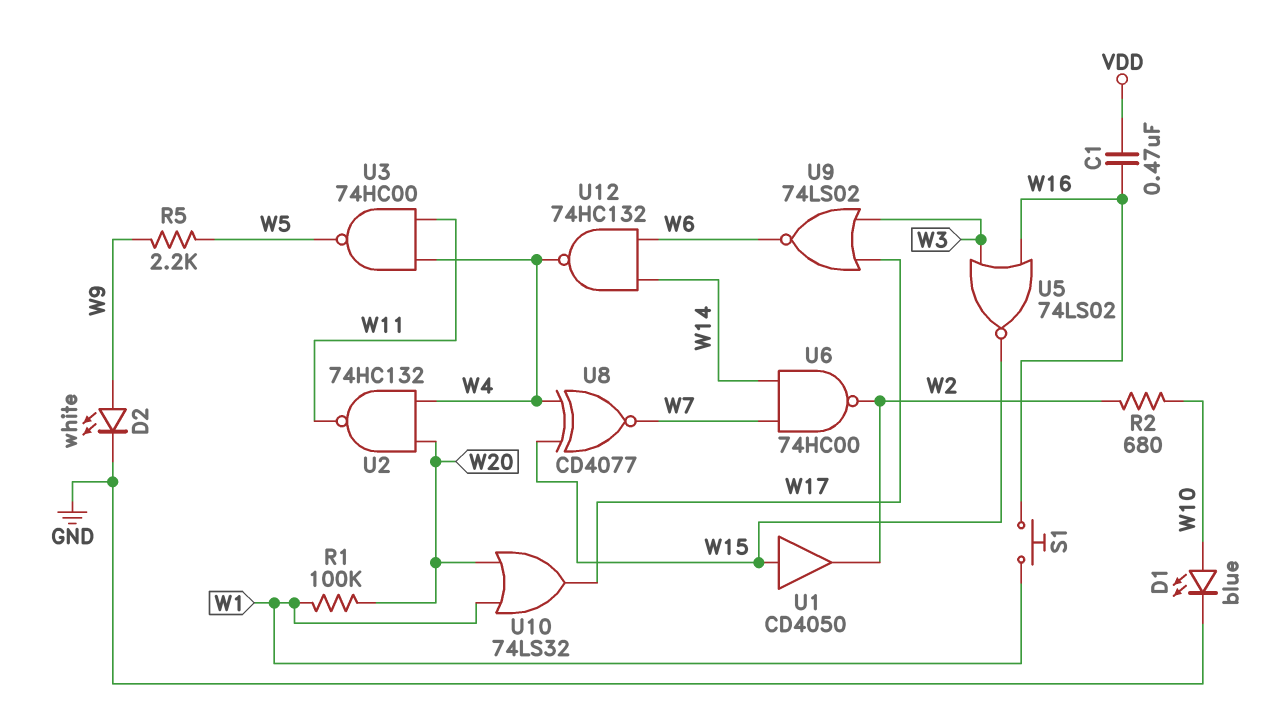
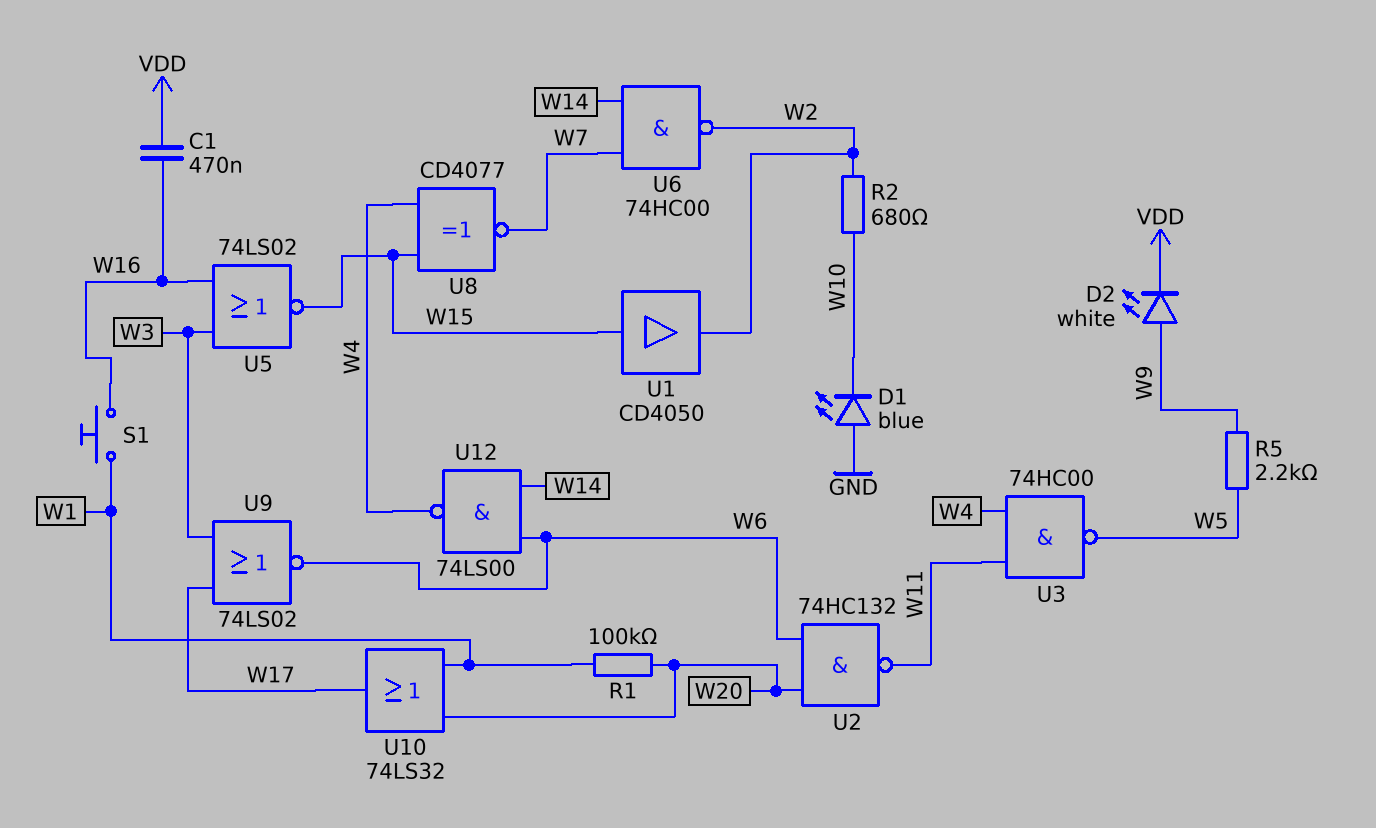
D1: LED blue (A W10, K GND) -> LED blue (A GND, K W10)
D2: LED white (A W9, K GND) -> LED white (A W9, K VDD)
U2: NAND 74HC132 (in W4, in W20, out W11) -> NAND 74HC132 (in W6, in W20, out W11)
U12: NAND 74HC132 (in W6, in W14, out W4) -> NAND 74LS00 (in W6, in W14, out W4)

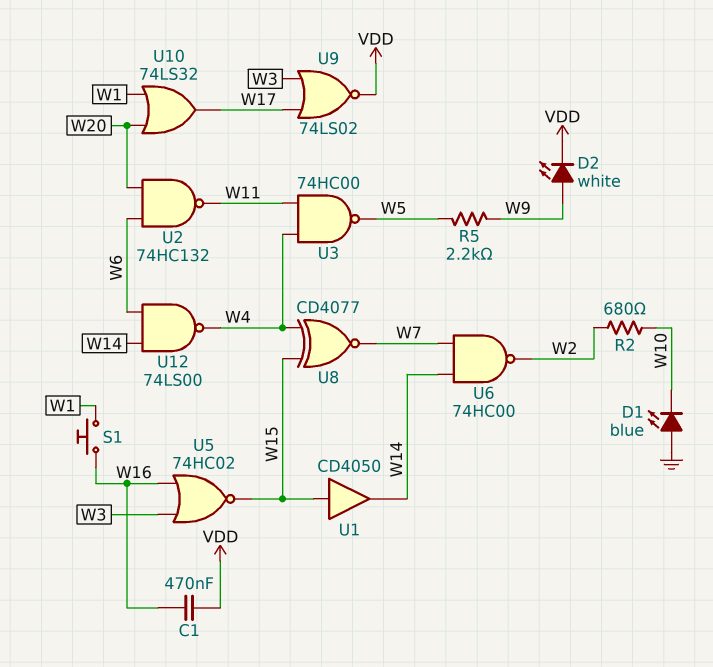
R1: 100k (W1, W20) -> none
U1: buffer CD4050 (in W15, out W2) -> buffer CD4050 (in W15, out W14)
U5: NOR 74LS02 (in W3, in W16, out W15) -> NOR 74HC02 (in W3, in W16, out W15)
U9: NOR 74LS02 (in W3, in W17, out W6) -> NOR 74LS02 (in W3, in W17, out VDD)

